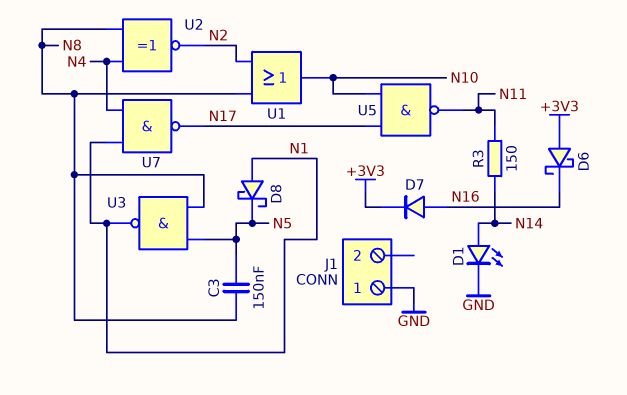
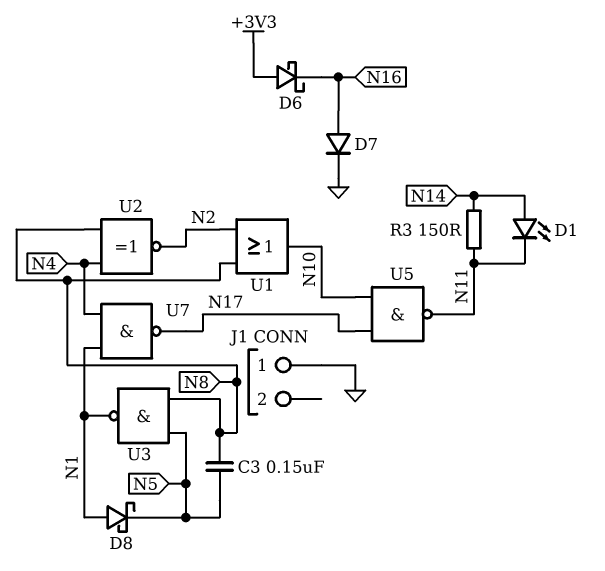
D1: LED (A N14, K GND) -> LED (A N14, K N11)
D7: diode (A N16, K +3V3) -> diode (A N16, K GND)

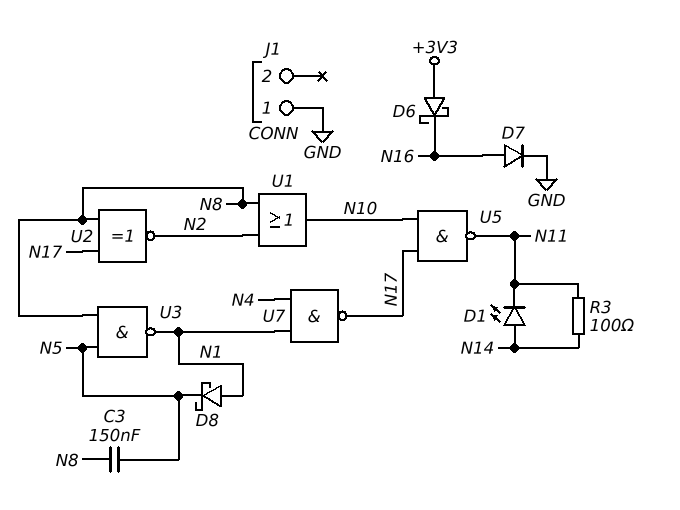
R3: 150 (N11, N14) -> 100 (N11, N14)
U2: XNOR (in N4, in N8, out N2) -> XNOR (in N8, in N17, out N2)

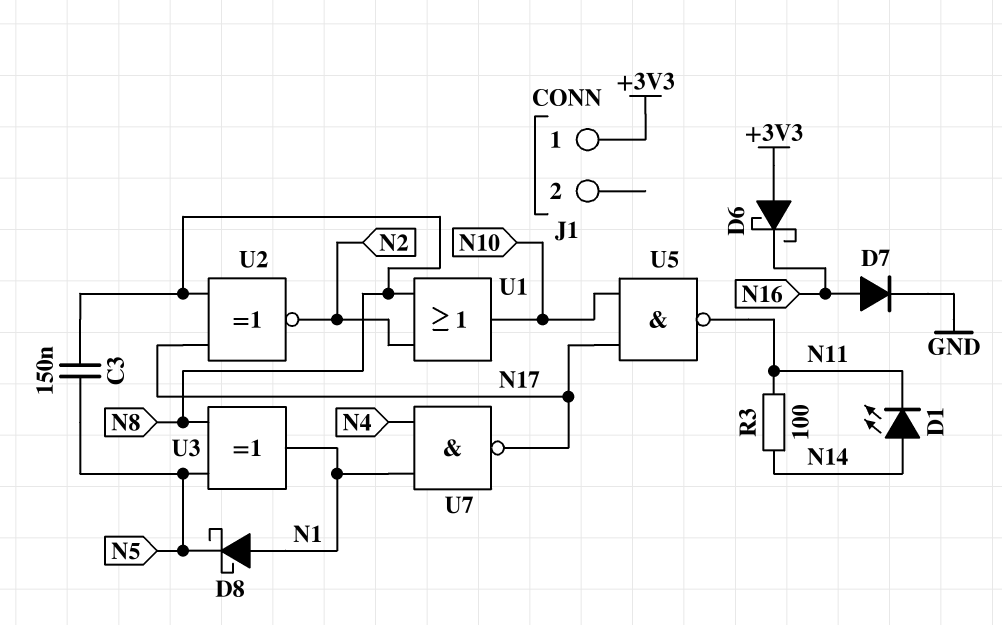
J1 pin 1: GND -> +3V3
U3: NAND (in N5, in N8, out N1) -> XOR (in N5, in N8, out N1)

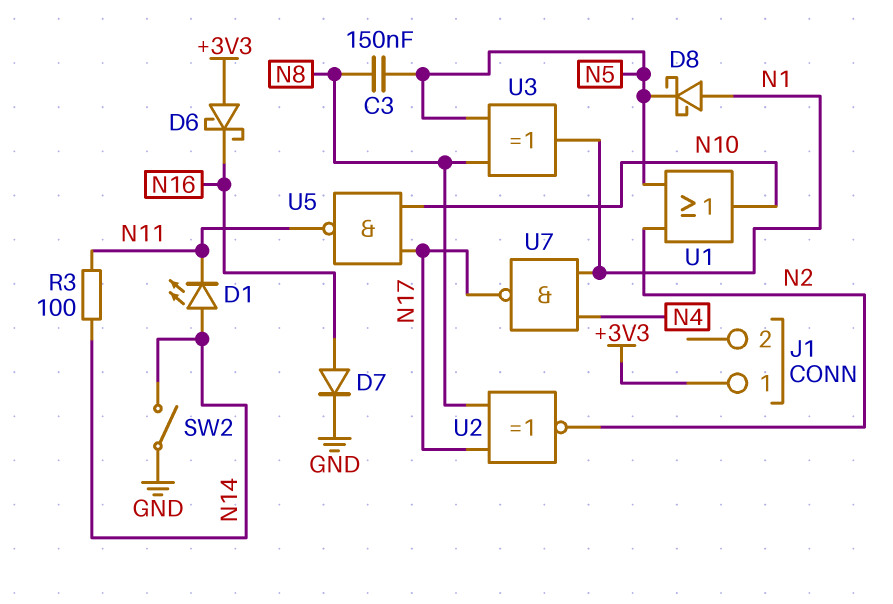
SW2: none -> switch (GND, N14)
U1: OR (in N2, in N8, out N10) -> OR (in N2, in N5, out N10)

